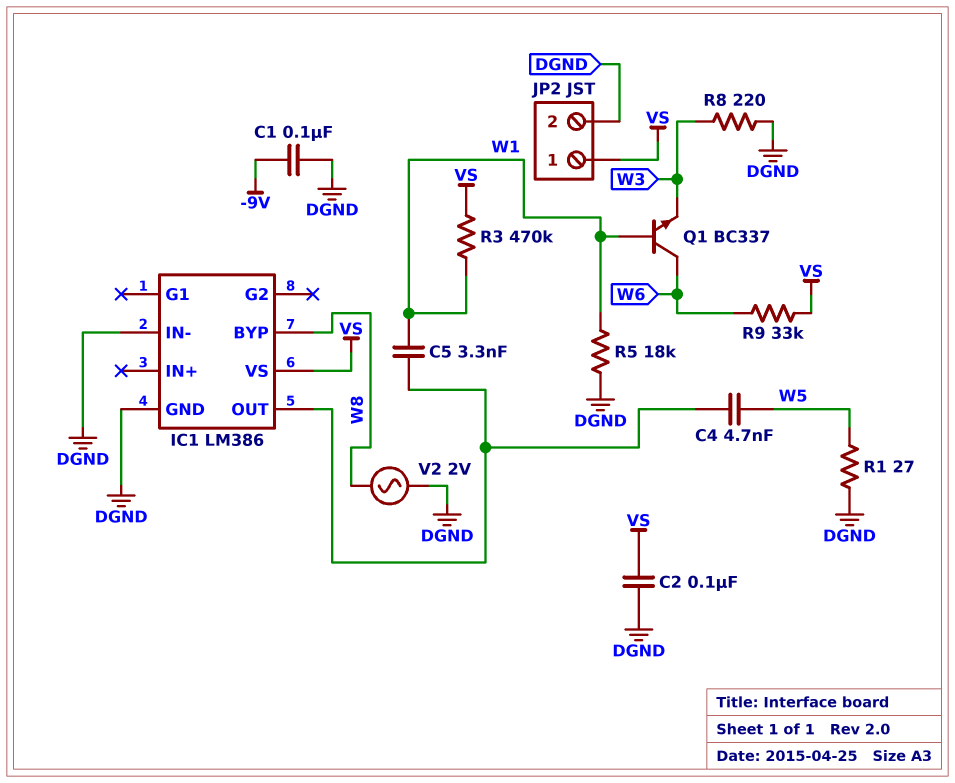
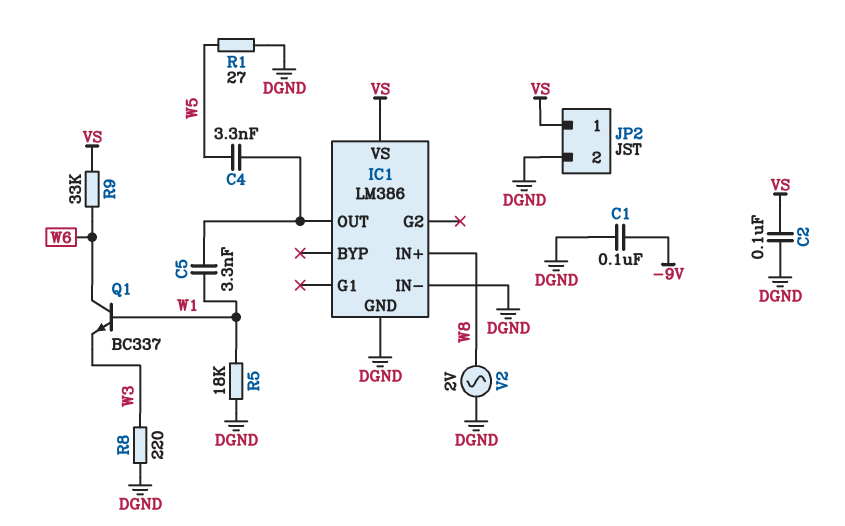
C4: 4.7nF (IC1/OUT, W5) -> 3.3nF (IC1/OUT, W5)
IC1 pin BYP: W8 -> none
IC1 pin IN+: none -> W8
R3: 470k (VS, W1) -> none

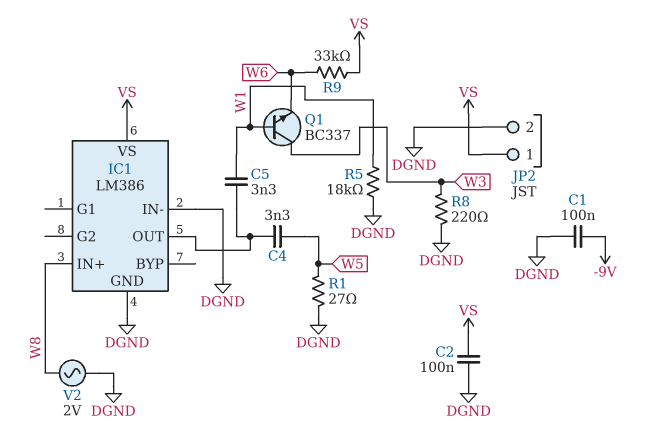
Q1: NPN BC337 (B W1, C W6, E W3) -> NPN BC337 (B W1, C W3, E W6)

